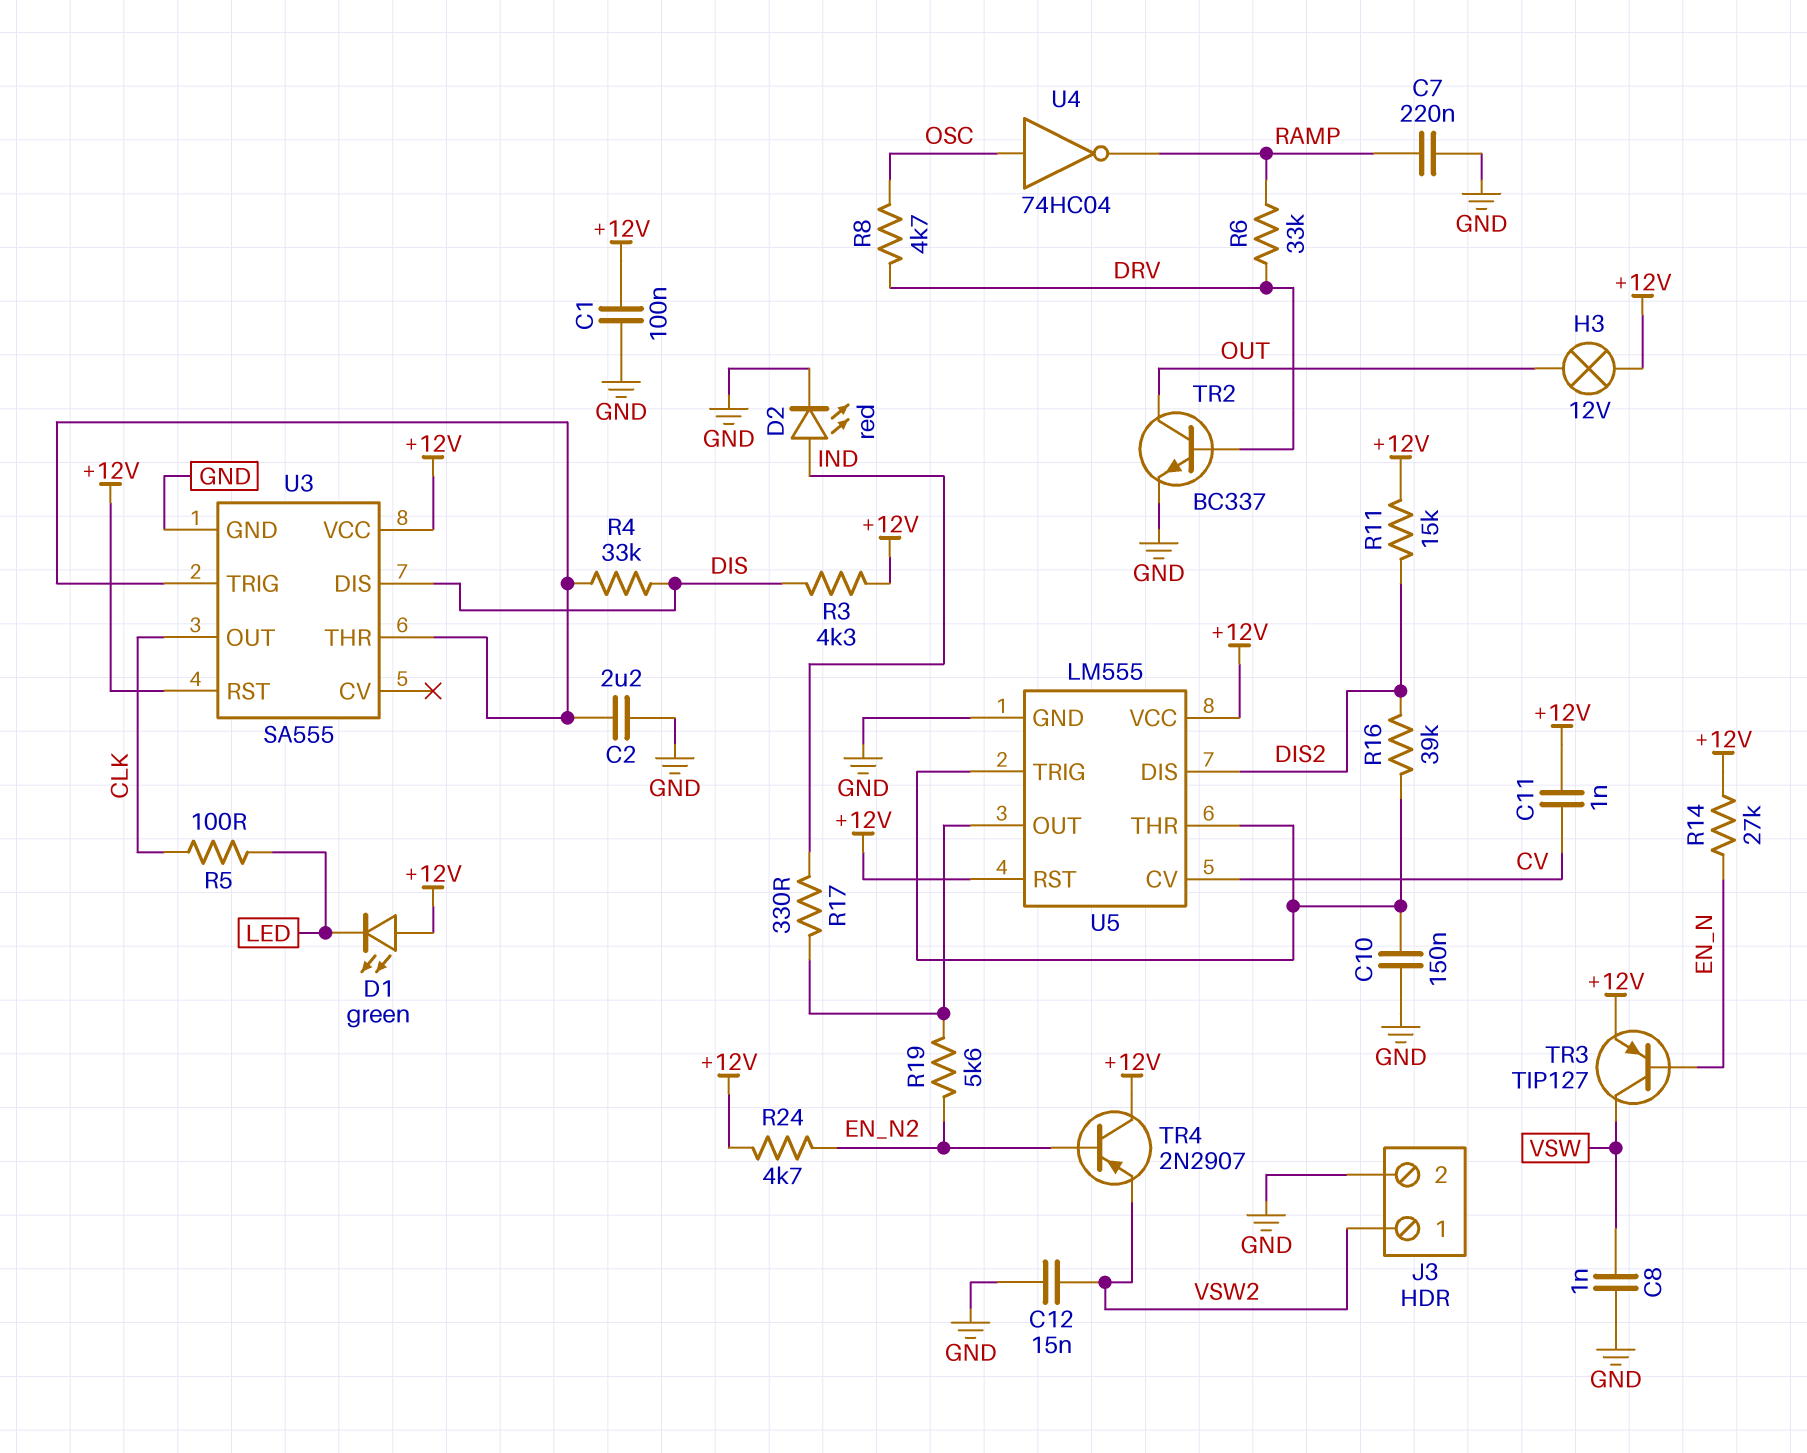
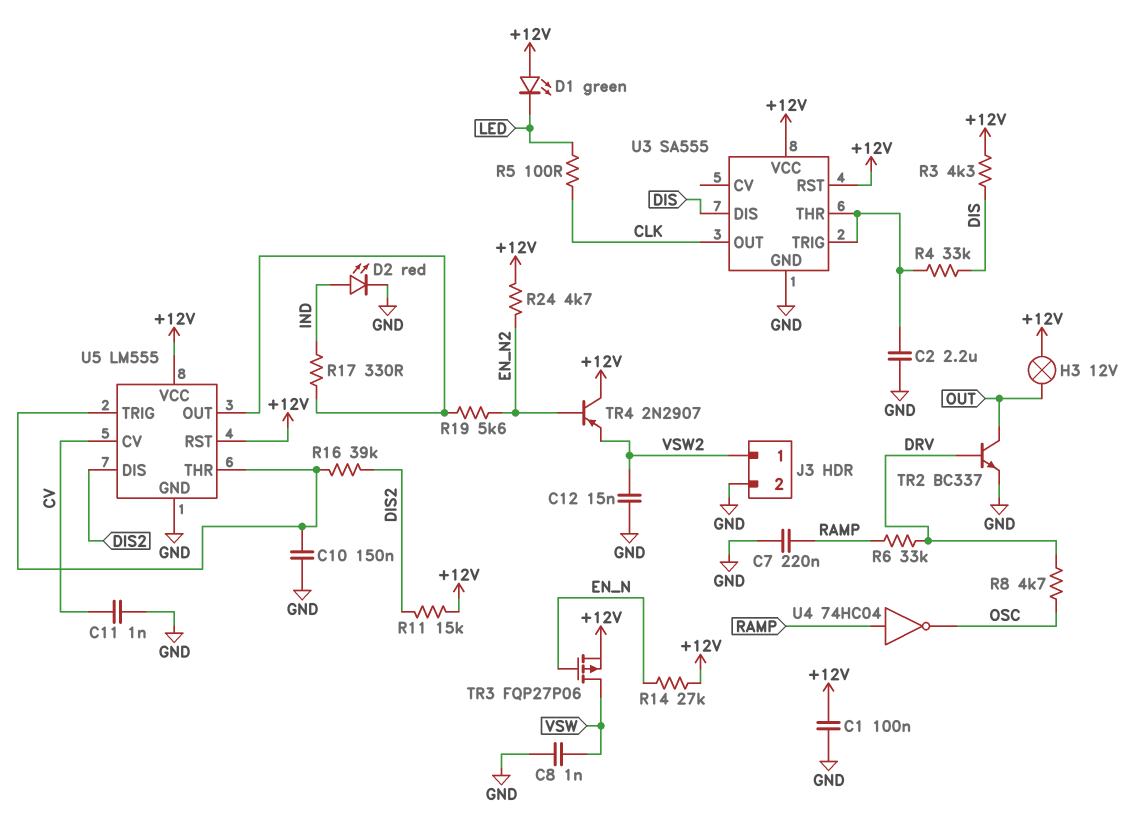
C11: 1nF (+12V, CV) -> 1nF (CV, GND)
TR3: PNP TIP127 (B EN_N, C VSW, E +12V) -> PMOS FQP27P06 (G EN_N, D VSW, S +12V)
U4: NOT 74HC04 (in OSC, out RAMP) -> NOT 74HC04 (in RAMP, out OSC)

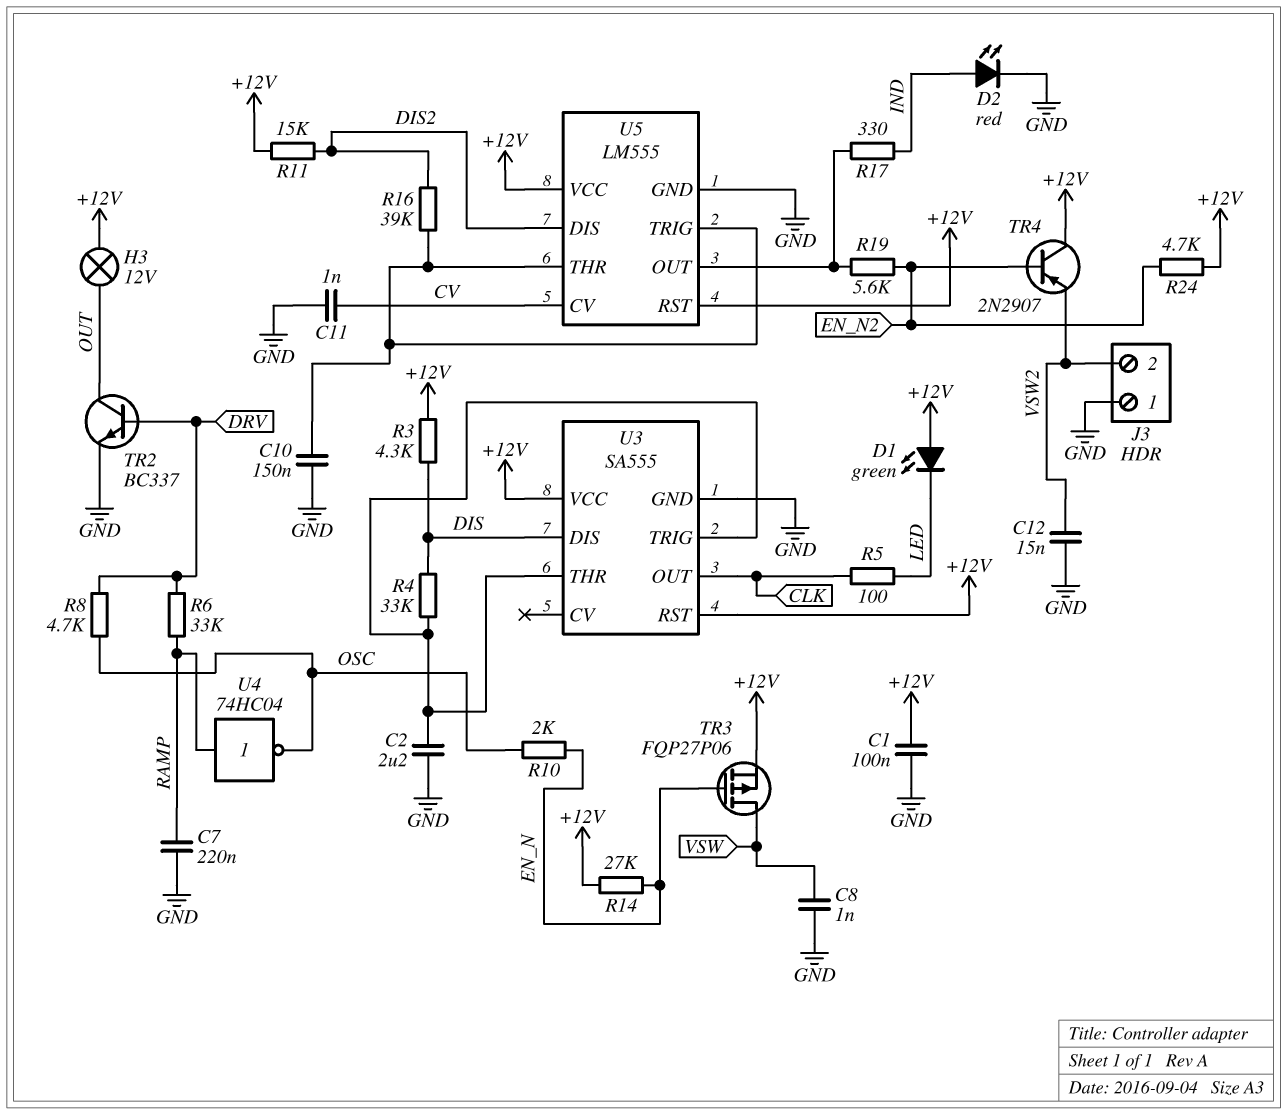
J3 pin 1: VSW2 -> GND
J3 pin 2: GND -> VSW2
R10: none -> 2k (EN_N, OSC)

